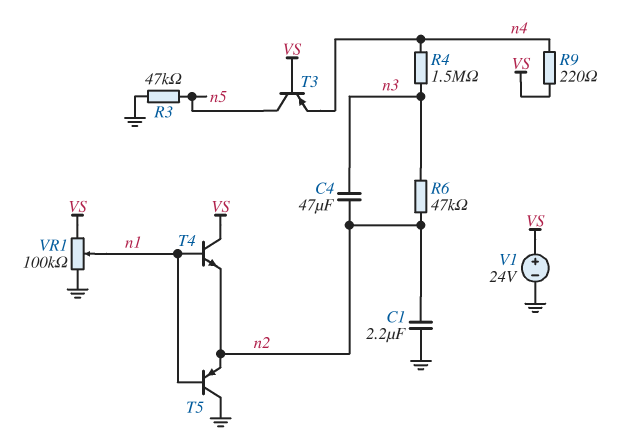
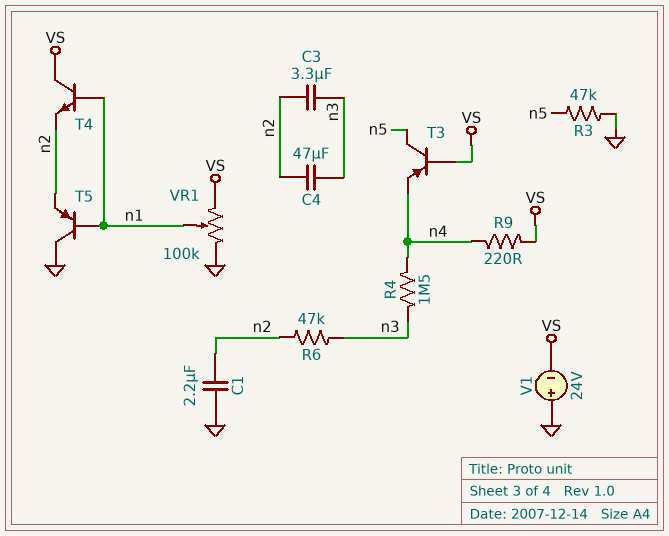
C3: none -> 3.3uF (n2, n3)
V1: 24V (plus VS, minus GND) -> 24V (plus GND, minus VS)

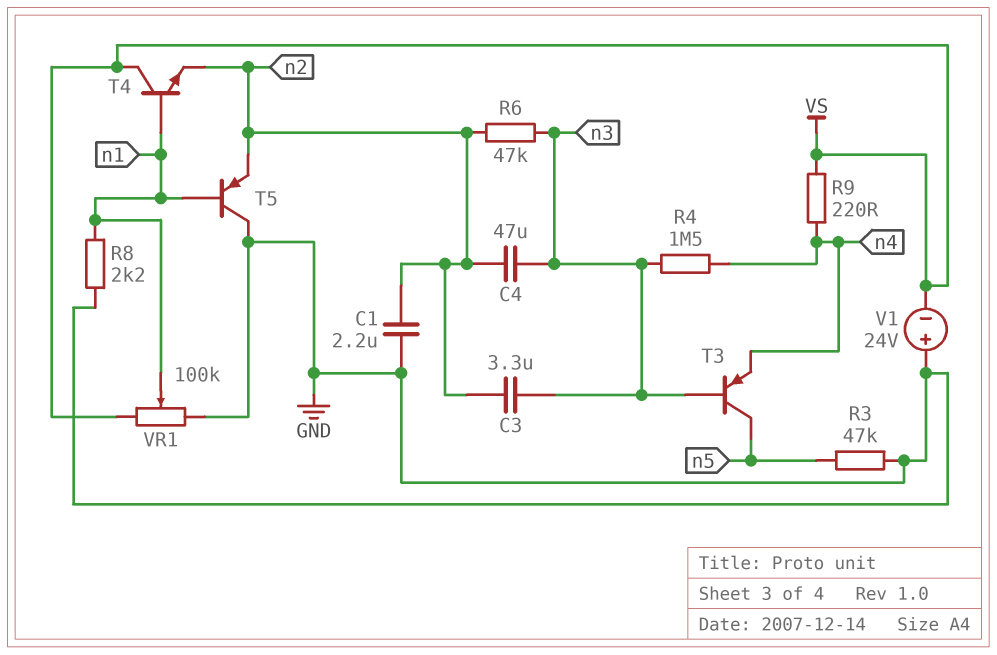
R8: none -> 2.2k (GND, n1)
T3: PNP (B VS, C n5, E n4) -> PNP (B n3, C n5, E n4)

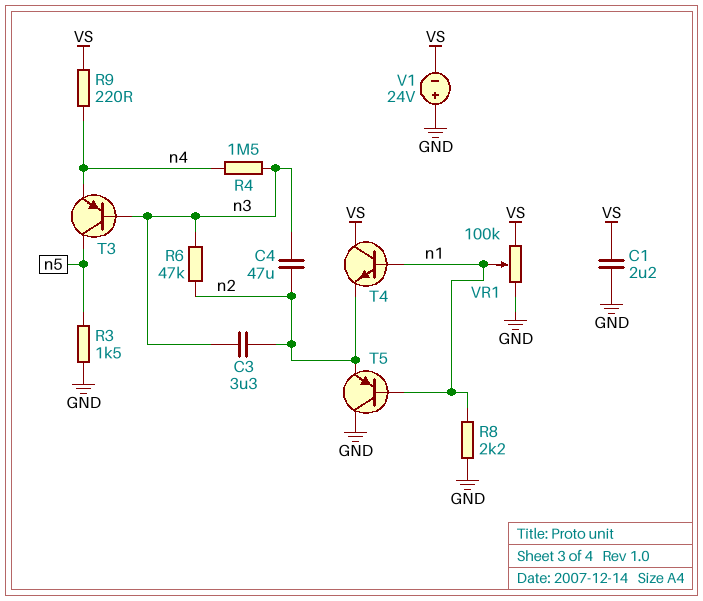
C1: 2.2uF (GND, n2) -> 2.2uF (GND, VS)
R3: 47k (GND, n5) -> 1.5k (GND, n5)

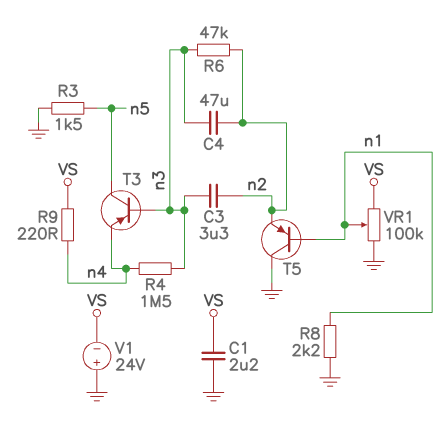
T4: NPN (B n1, C VS, E n2) -> none

